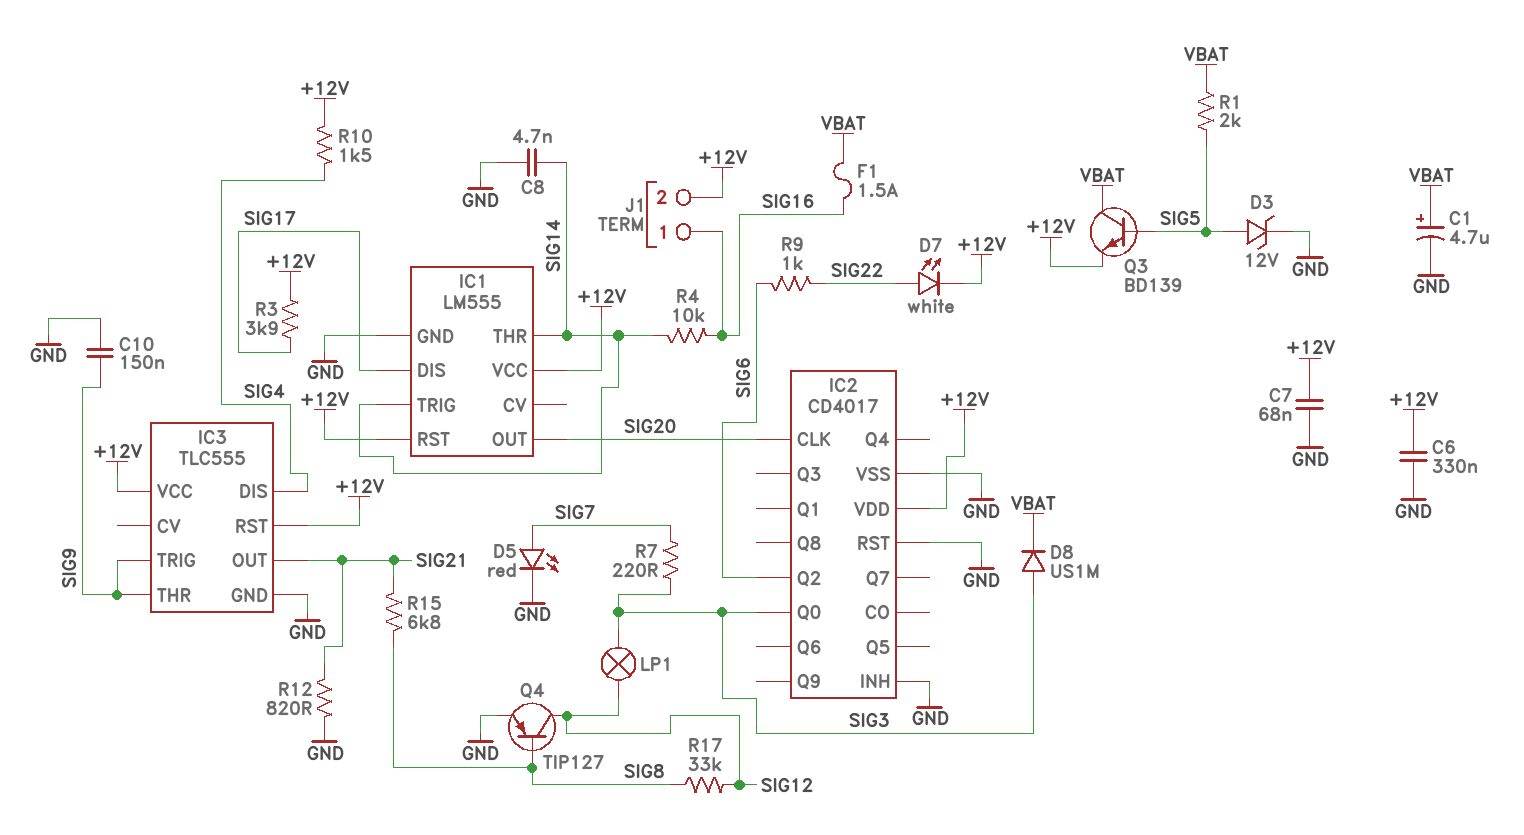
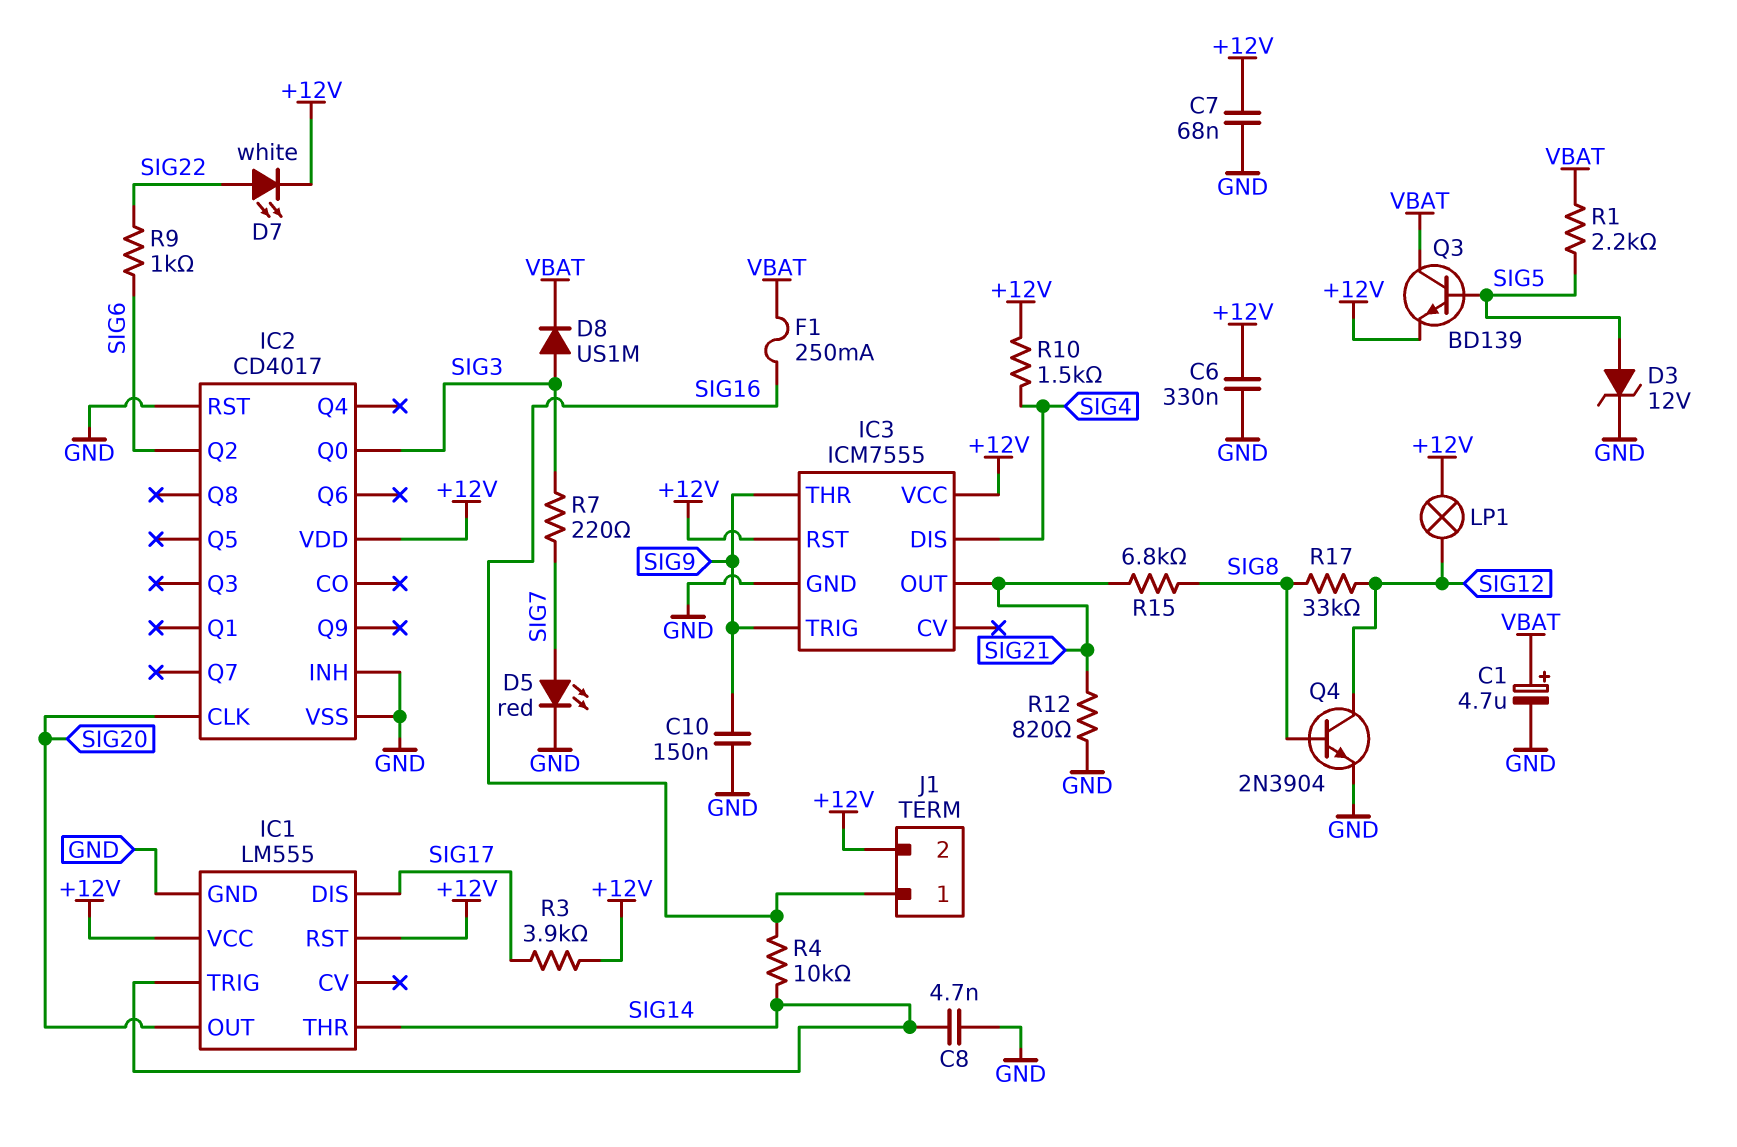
F1: 1.5A (SIG16, VBAT) -> 250mA (SIG16, VBAT)
IC3: TLC555 -> ICM7555
LP1: lamp (SIG3, SIG12) -> lamp (+12V, SIG12)
Q4: PNP TIP127 (B SIG8, C SIG12, E GND) -> NPN 2N3904 (B SIG8, C SIG12, E GND)
R1: 2k (SIG5, VBAT) -> 2.2k (SIG5, VBAT)

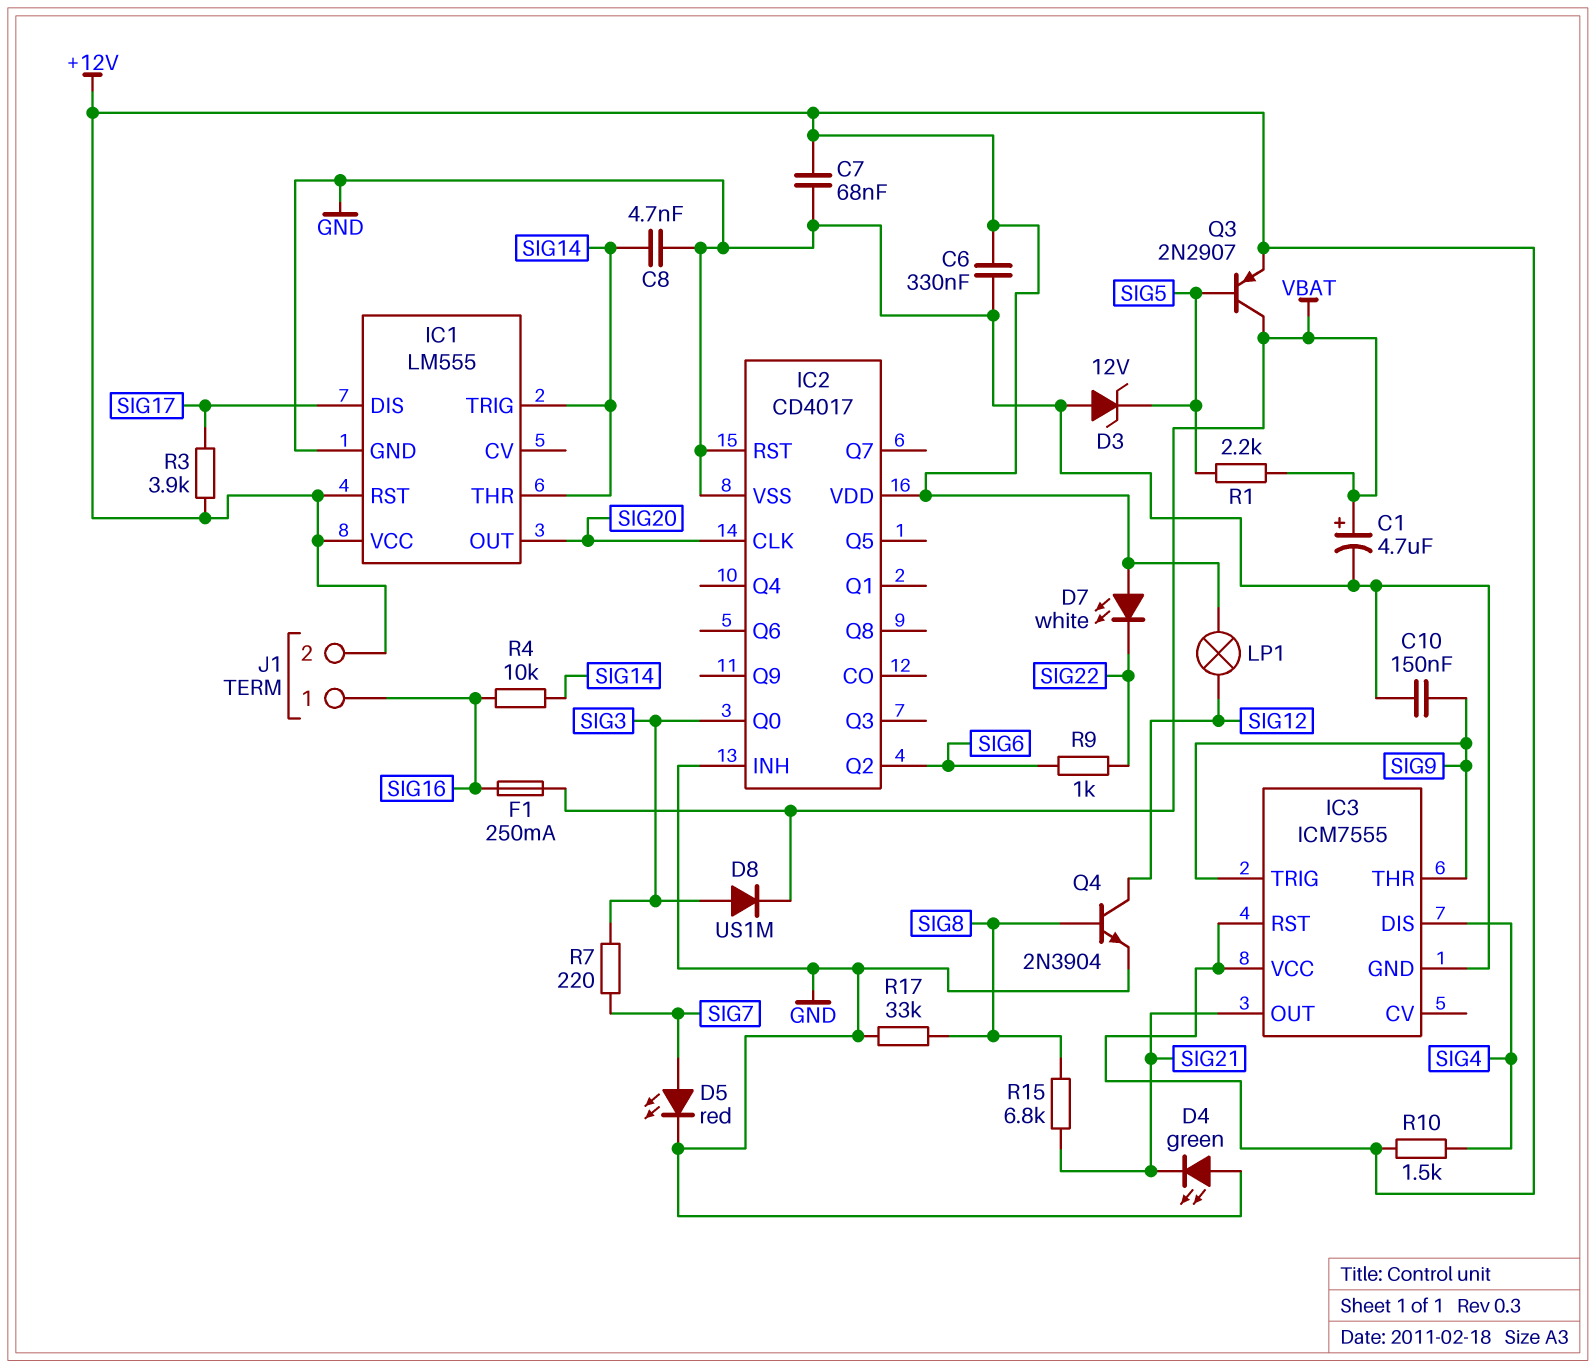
D3: zener 12V (A SIG5, K GND) -> zener 12V (A GND, K SIG5)
D4: none -> LED green (A GND, K SIG21)
D7: LED white (A SIG22, K +12V) -> LED white (A +12V, K SIG22)
Q3: NPN BD139 (B SIG5, C VBAT, E +12V) -> PNP 2N2907 (B SIG5, C VBAT, E +12V)
R12: 820 (GND, SIG21) -> none
R17: 33k (SIG8, SIG12) -> 33k (GND, SIG8)

